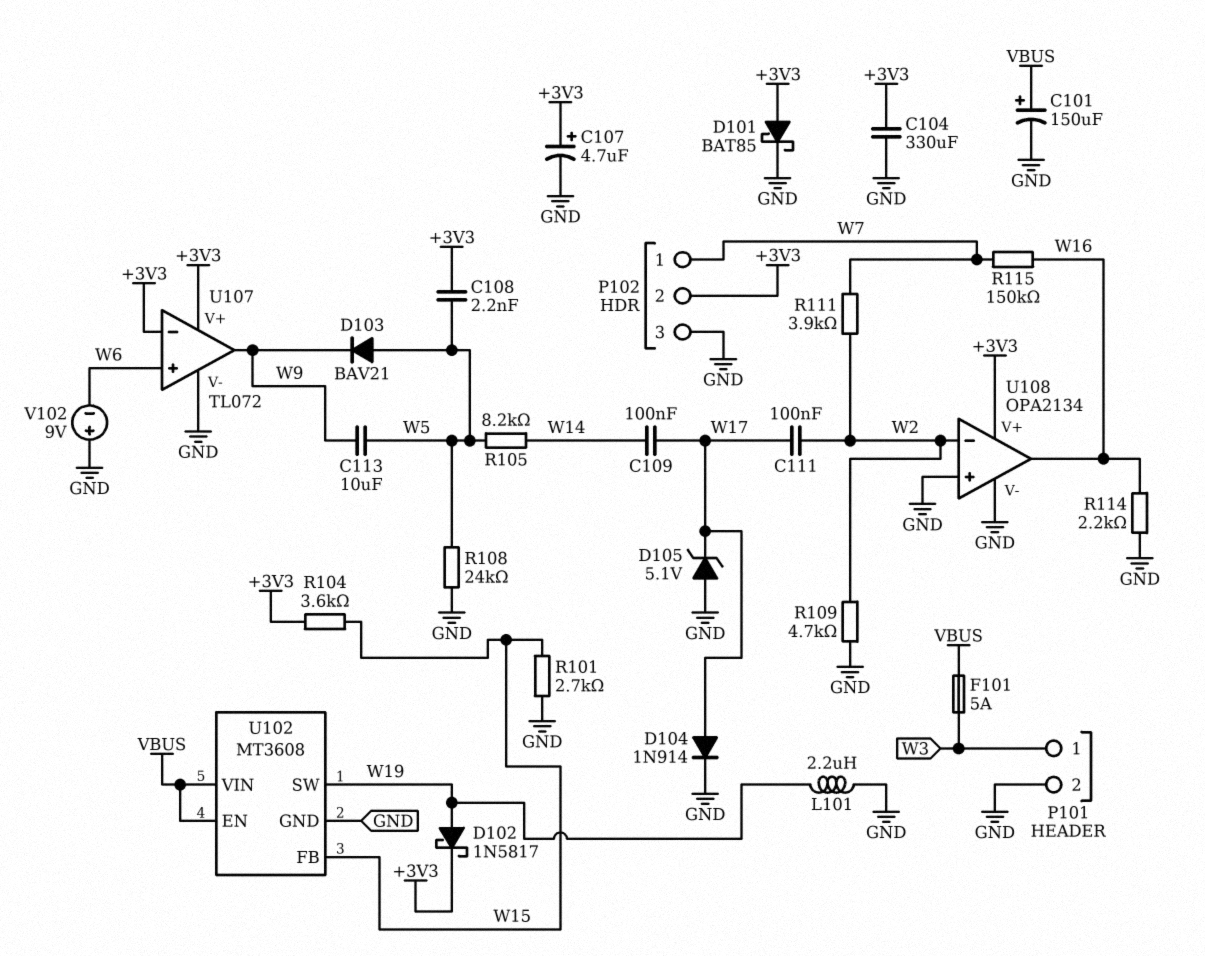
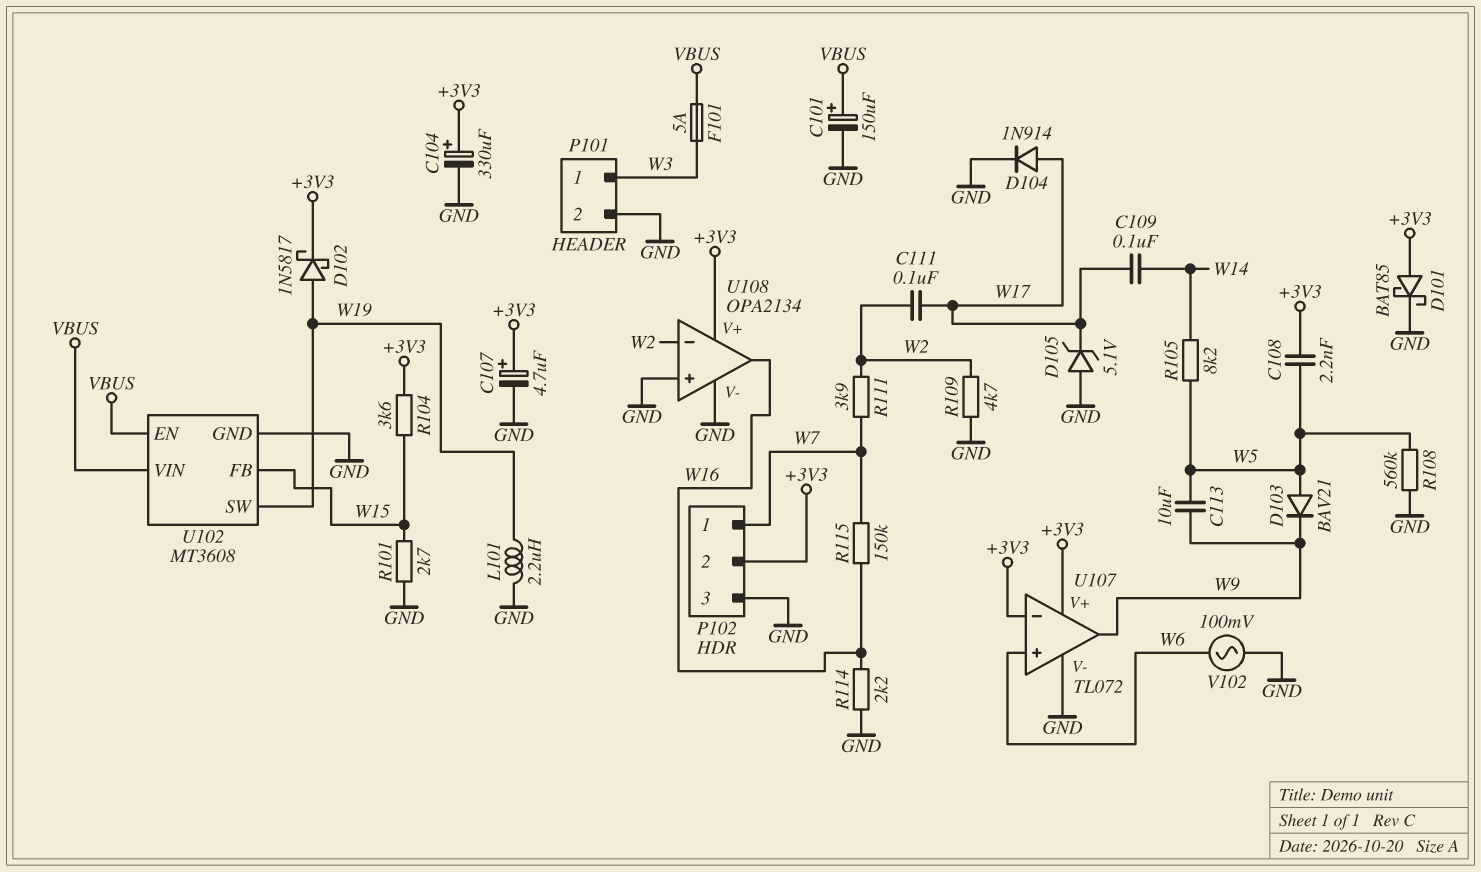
C104: 330uF (+3V3, GND) -> 330uF (plus +3V3, minus GND)
R108: 24k (GND, W5) -> 560k (GND, W5)
V102: 9V (plus GND, minus W6) -> AC 100mV (GND, W6)

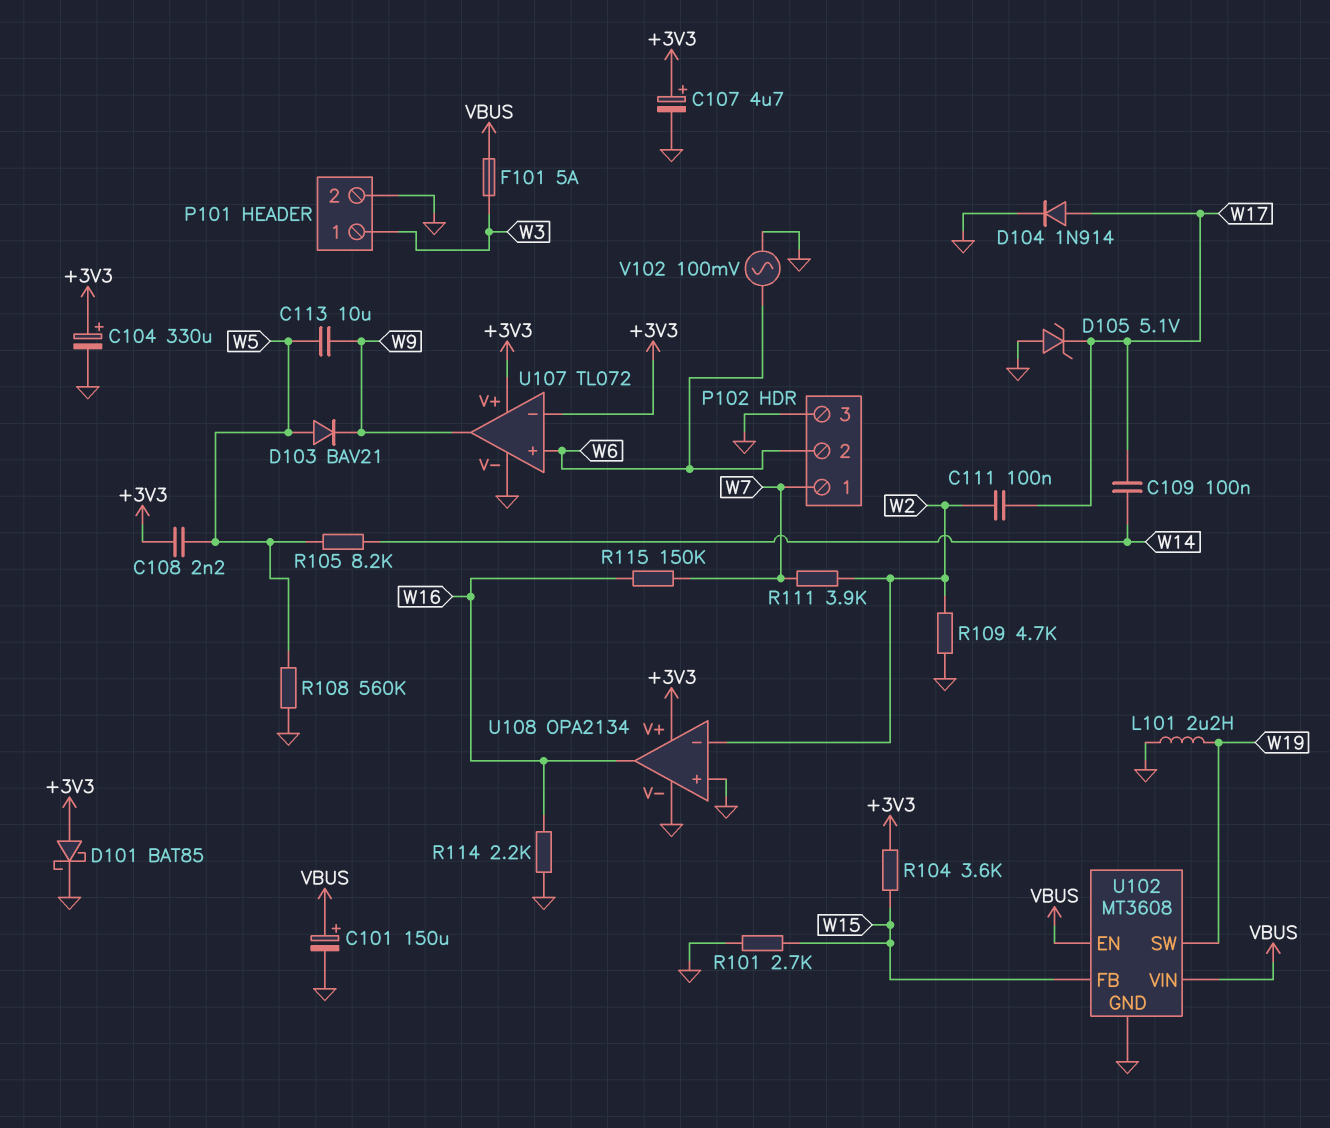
D102: schottky 1N5817 (A W19, K +3V3) -> none
P102 pin 2: +3V3 -> W6

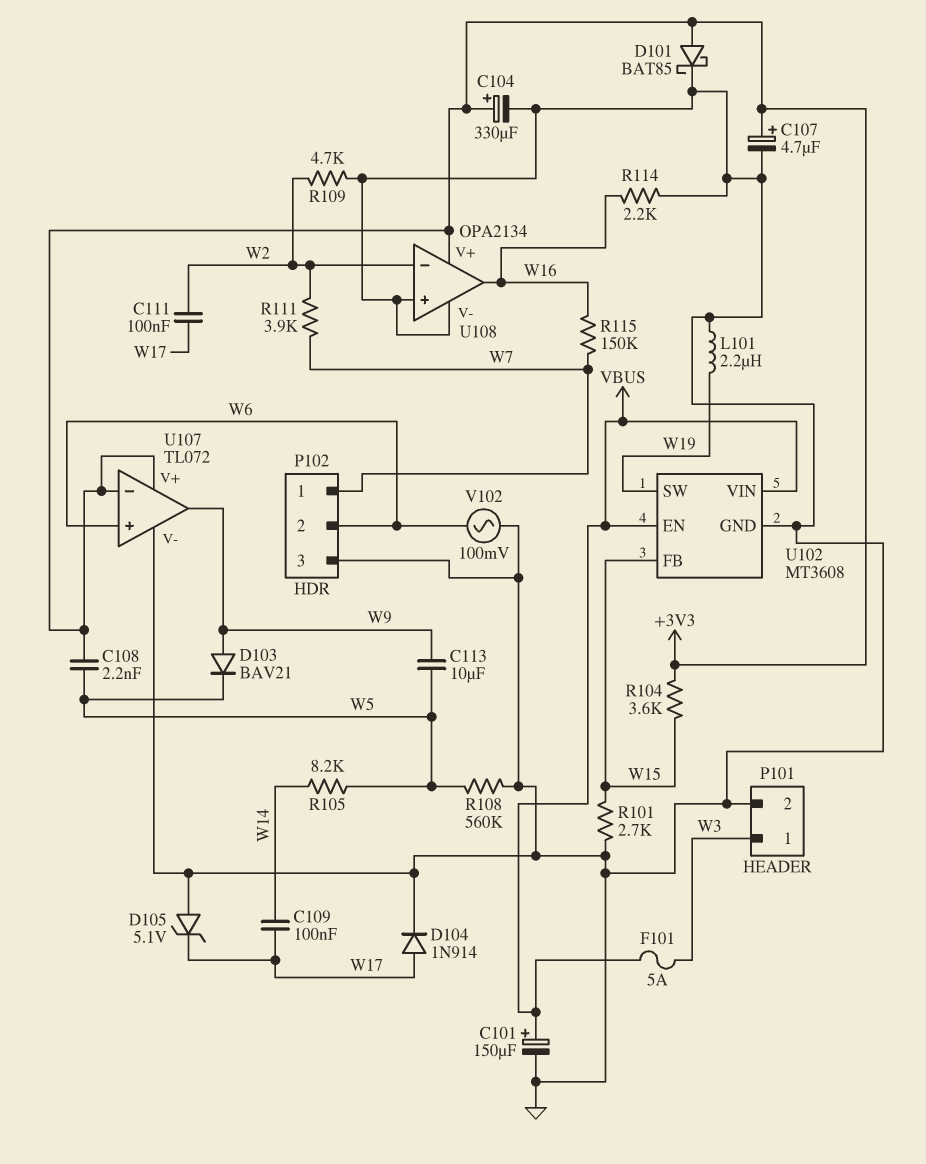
D103: diode BAV21 (A W5, K W9) -> diode BAV21 (A W9, K W5)

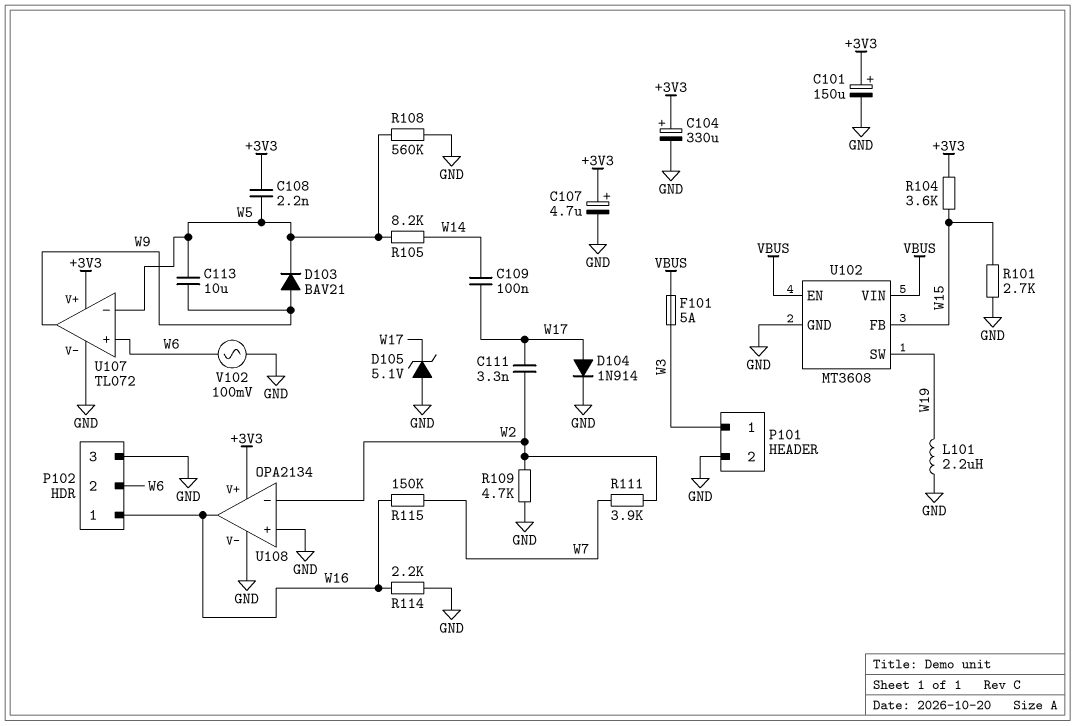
C101: 150uF (plus VBUS, minus GND) -> 150uF (plus +3V3, minus GND)
C111: 100nF (W2, W17) -> 3.3nF (W2, W17)
D101: schottky BAT85 (A +3V3, K GND) -> none
P102 pin 1: W7 -> W16
U107 pin in-: +3V3 -> W5

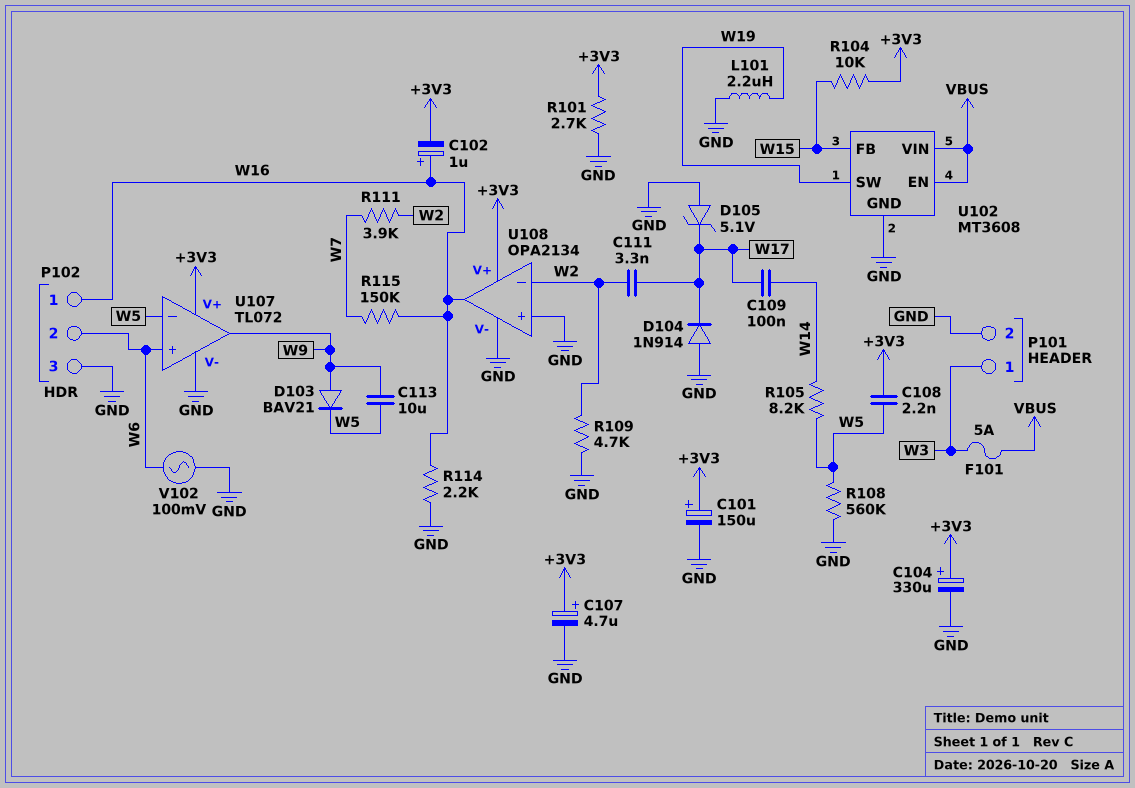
C102: none -> 1uF (plus W16, minus +3V3)
D104: diode 1N914 (A W17, K GND) -> diode 1N914 (A GND, K W17)
R101: 2.7k (GND, W15) -> 2.7k (+3V3, GND)
R104: 3.6k (+3V3, W15) -> 10k (+3V3, W15)

